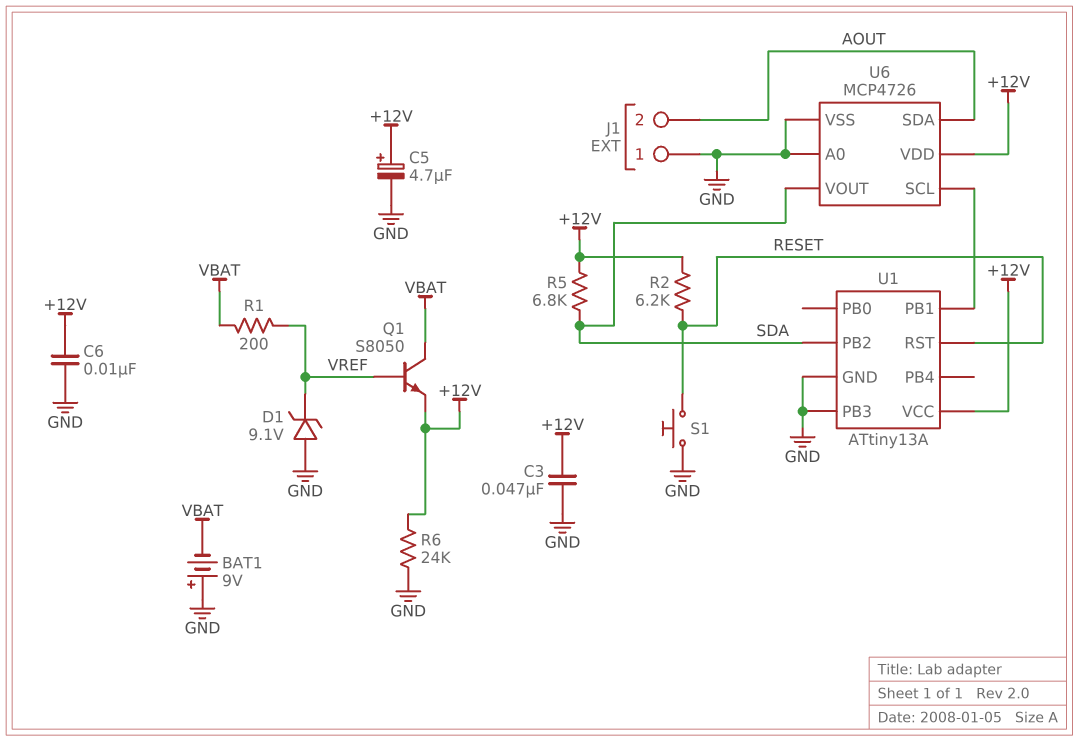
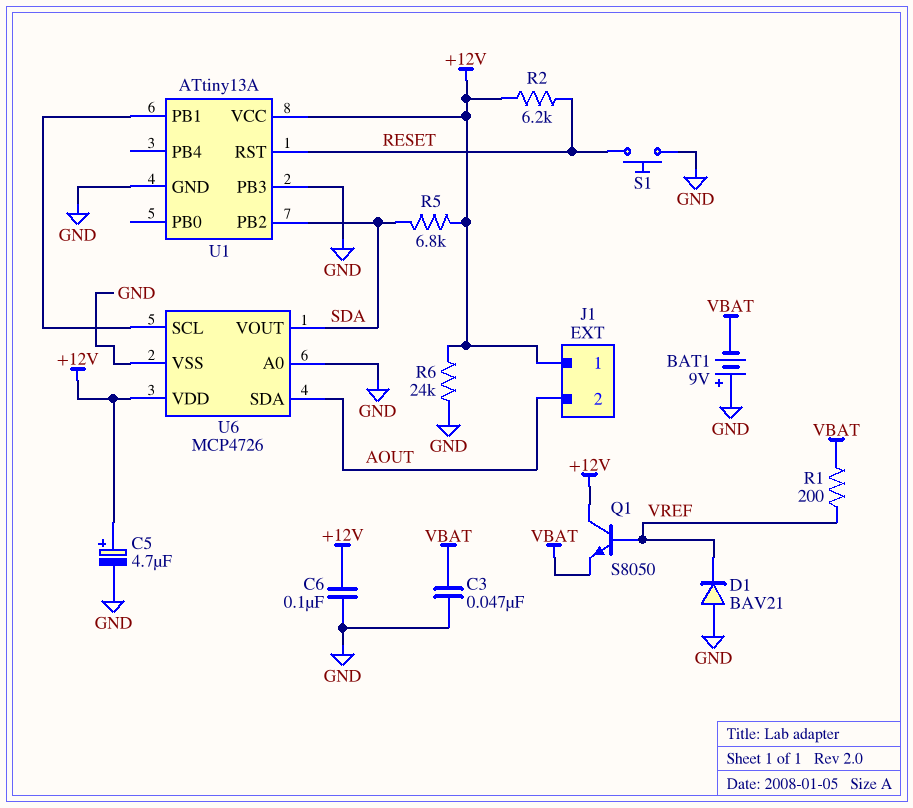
C3: 47nF (+12V, GND) -> 47nF (GND, VBAT)
C6: 10nF (+12V, GND) -> 100nF (+12V, GND)
D1: zener 9.1V (A GND, K VREF) -> diode BAV21 (A GND, K VREF)
J1 pin 1: GND -> +12V
Q1: NPN S8050 (B VREF, C VBAT, E +12V) -> NPN S8050 (B VREF, C +12V, E VBAT)

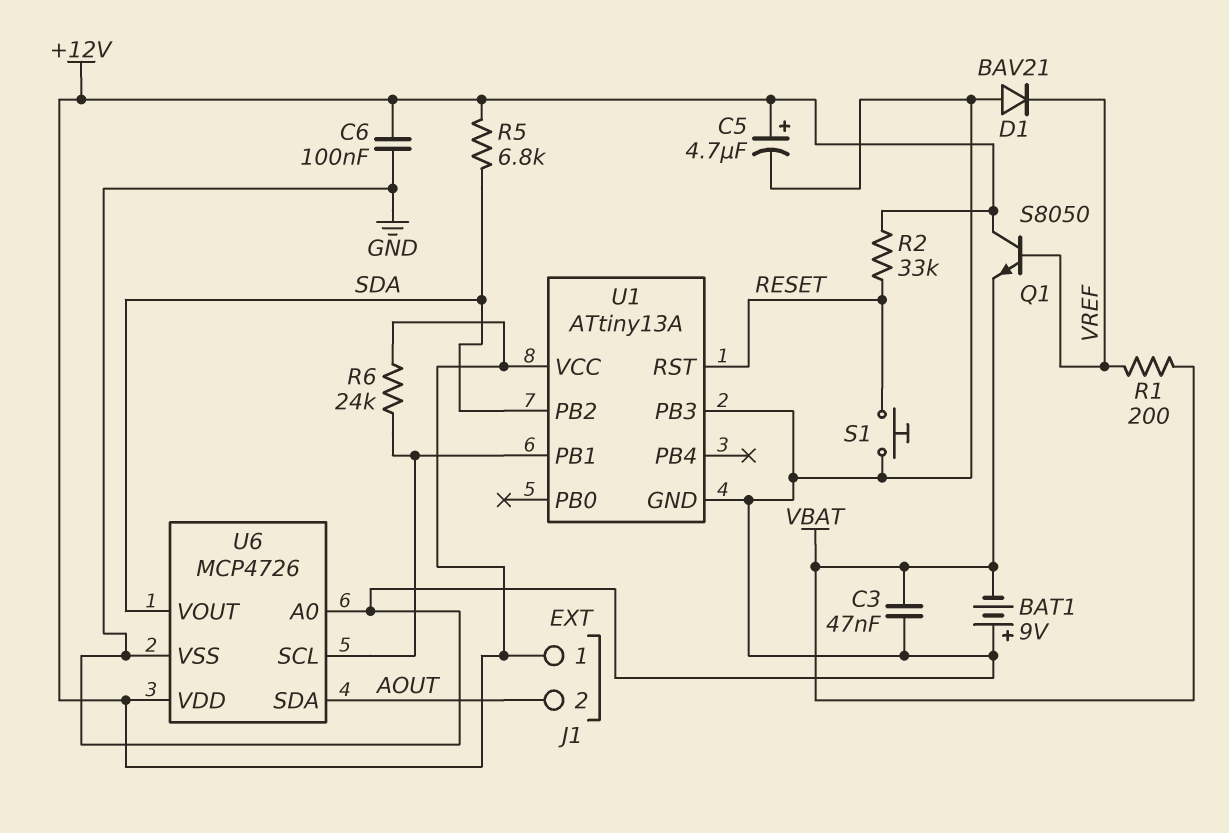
R2: 6.2k (+12V, RESET) -> 33k (+12V, RESET)
R6: 24k (+12V, GND) -> 24k (+12V, U1/PB1)

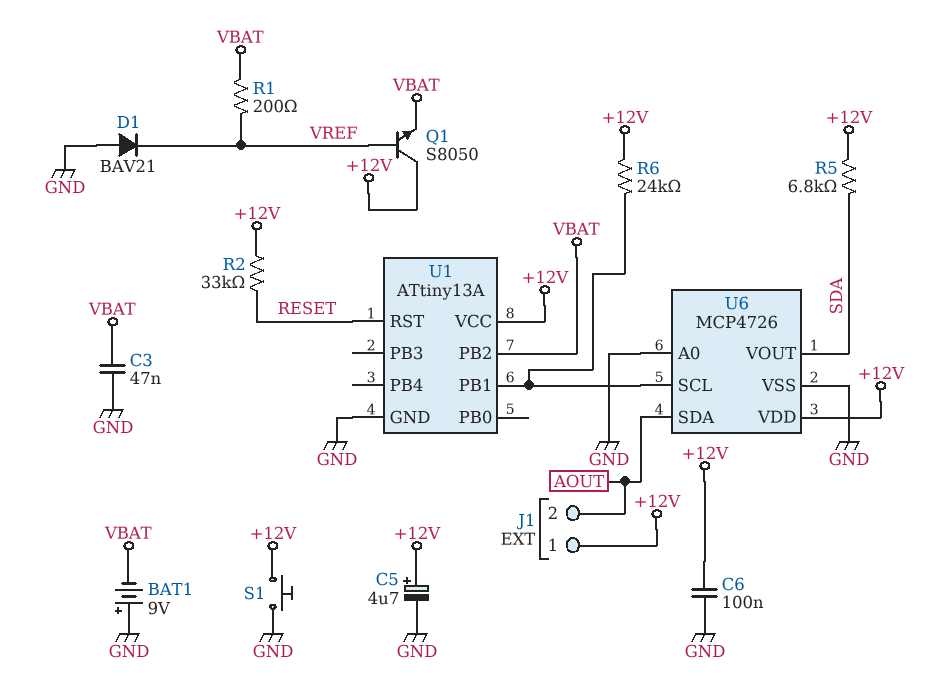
S1: button (GND, RESET) -> button (+12V, GND)
U1 pin PB2: SDA -> VBAT
U1 pin PB3: GND -> none

